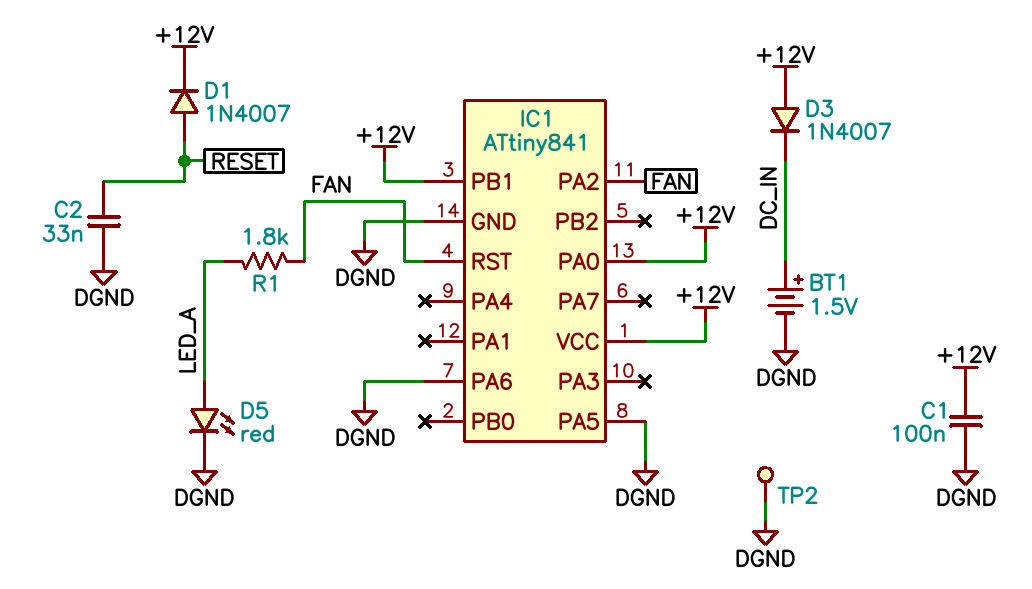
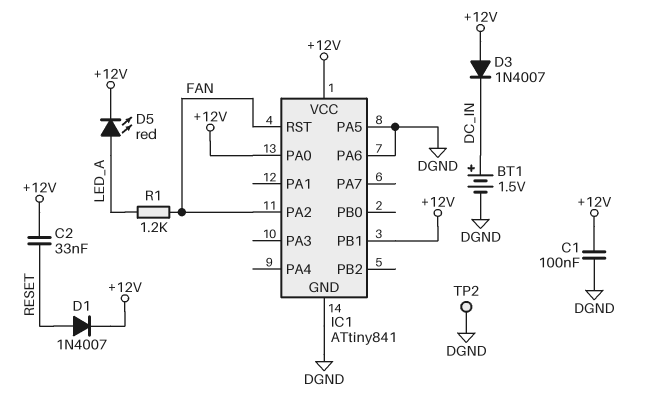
C2: 33nF (DGND, RESET) -> 33nF (+12V, RESET)
D5: LED red (A LED_A, K DGND) -> LED red (A LED_A, K +12V)
R1: 1.8k (FAN, LED_A) -> 1.2k (FAN, LED_A)

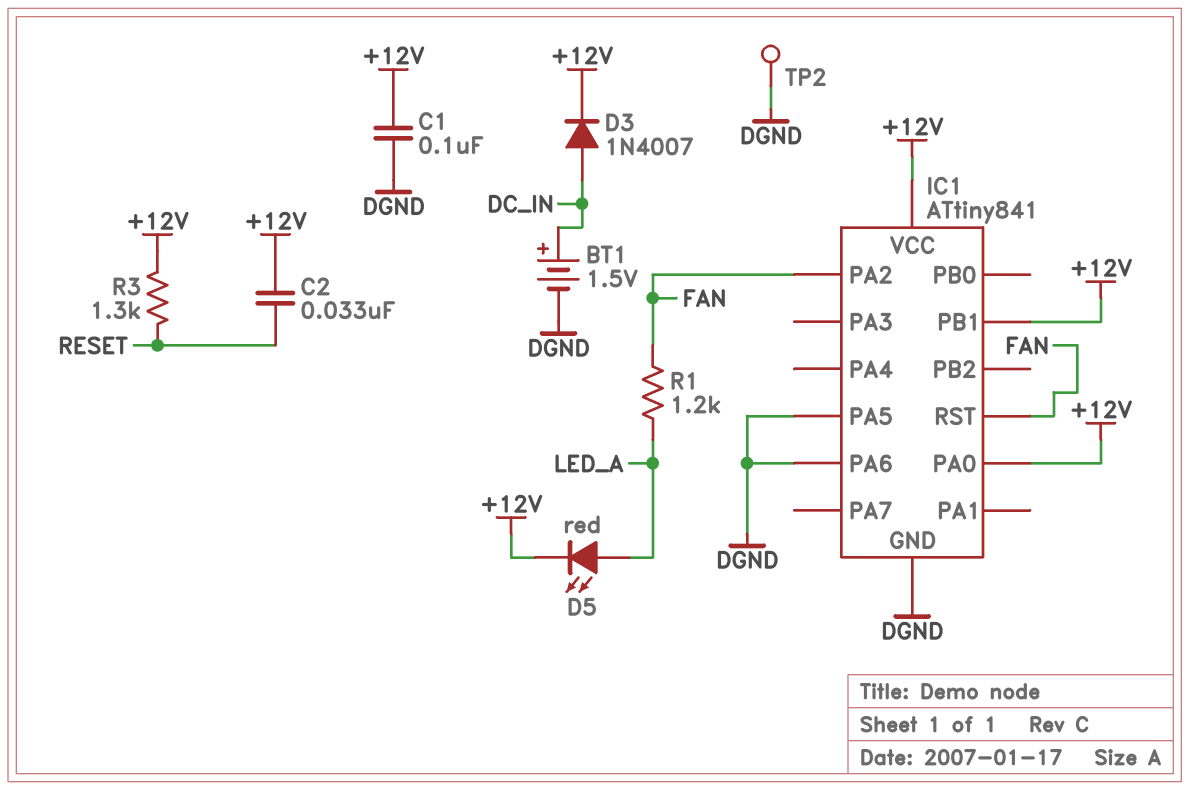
D1: diode 1N4007 (A RESET, K +12V) -> none
D3: diode 1N4007 (A +12V, K DC_IN) -> diode 1N4007 (A DC_IN, K +12V)
R3: none -> 1.3k (+12V, RESET)

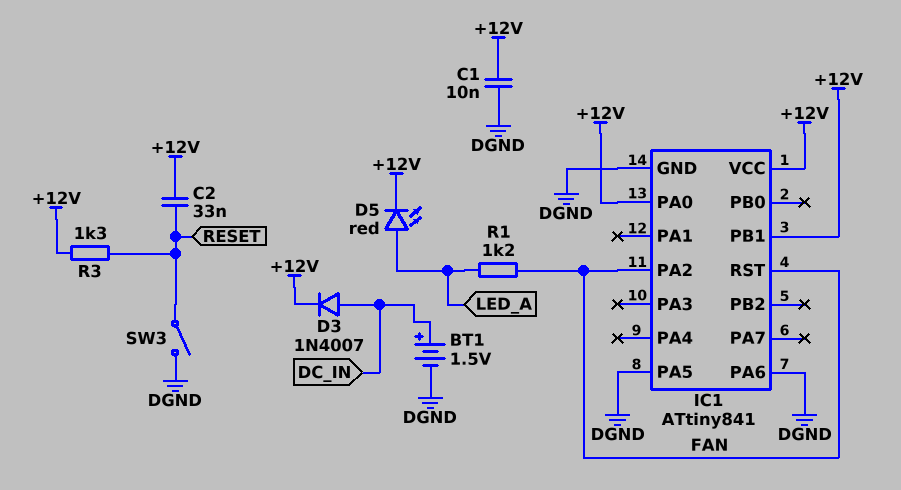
C1: 100nF (+12V, DGND) -> 10nF (+12V, DGND)
SW3: none -> switch (DGND, RESET)
TP2: test point (DGND) -> none

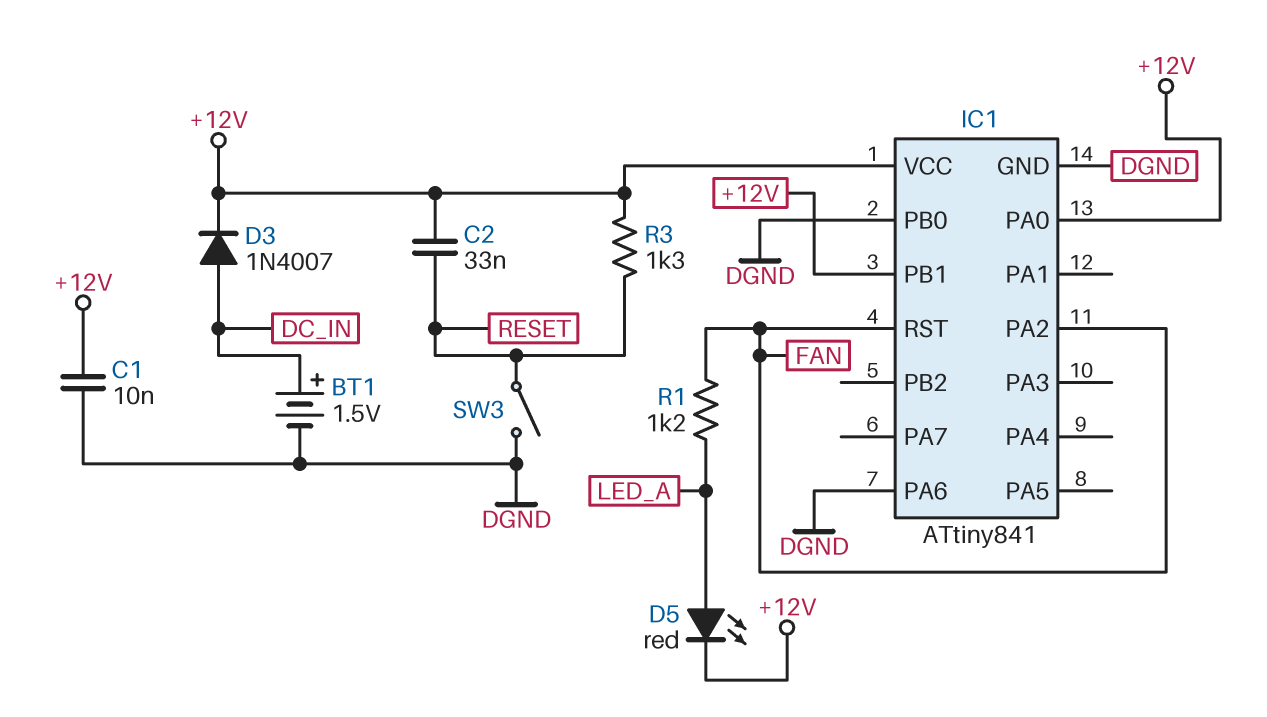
IC1 pin PA5: DGND -> none
IC1 pin PB0: none -> DGND

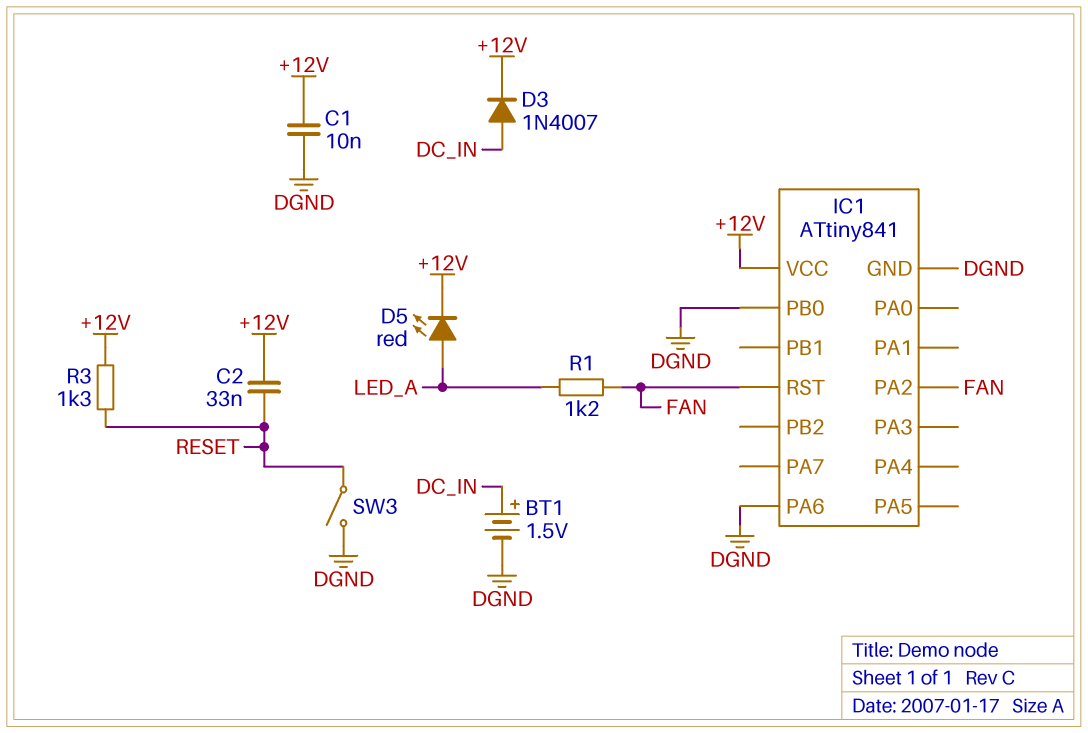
IC1 pin PA0: +12V -> none
IC1 pin PB1: +12V -> none

